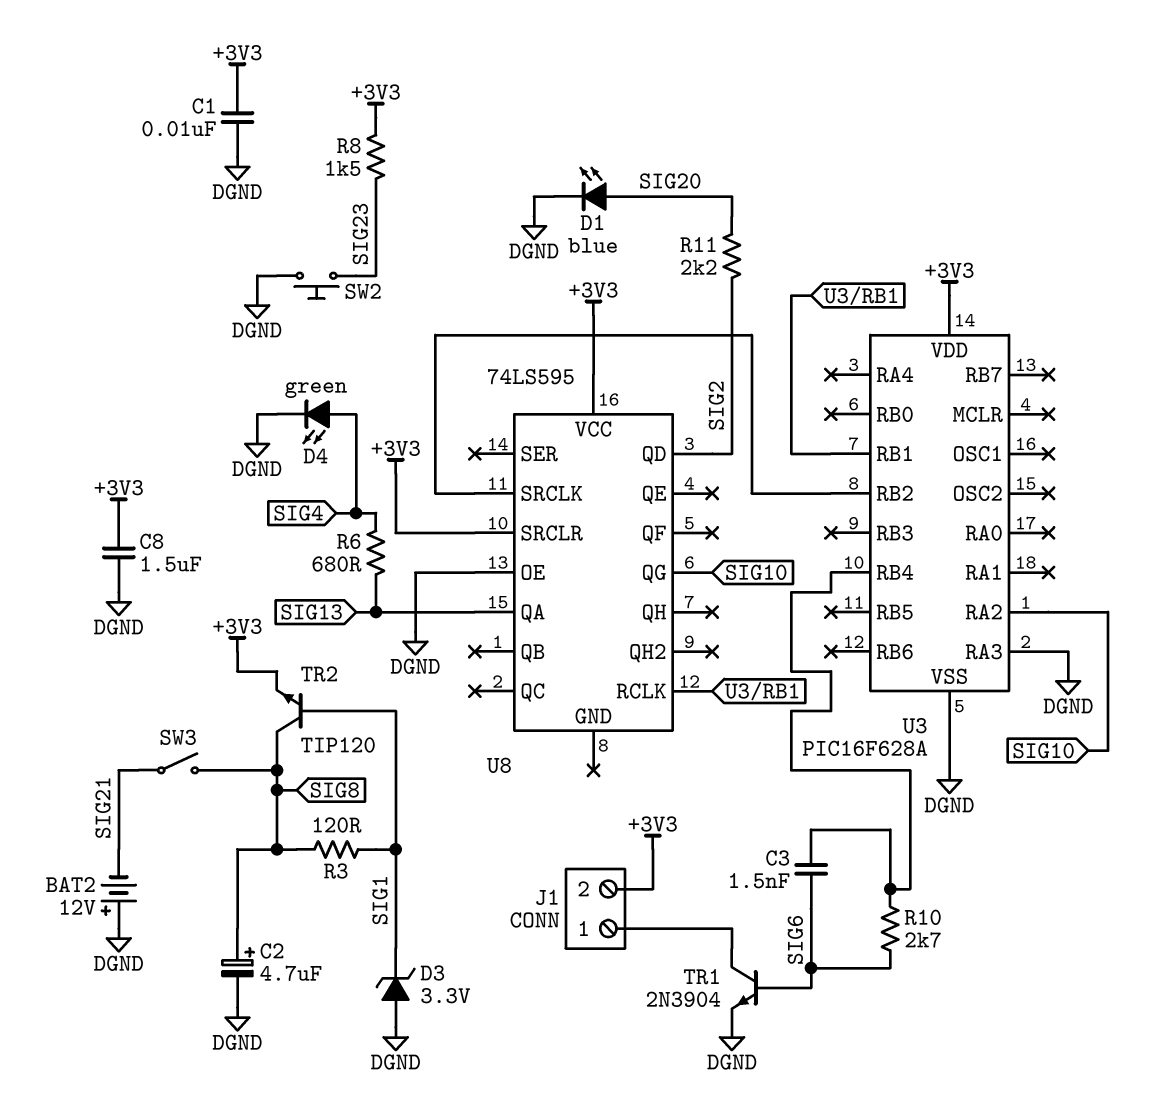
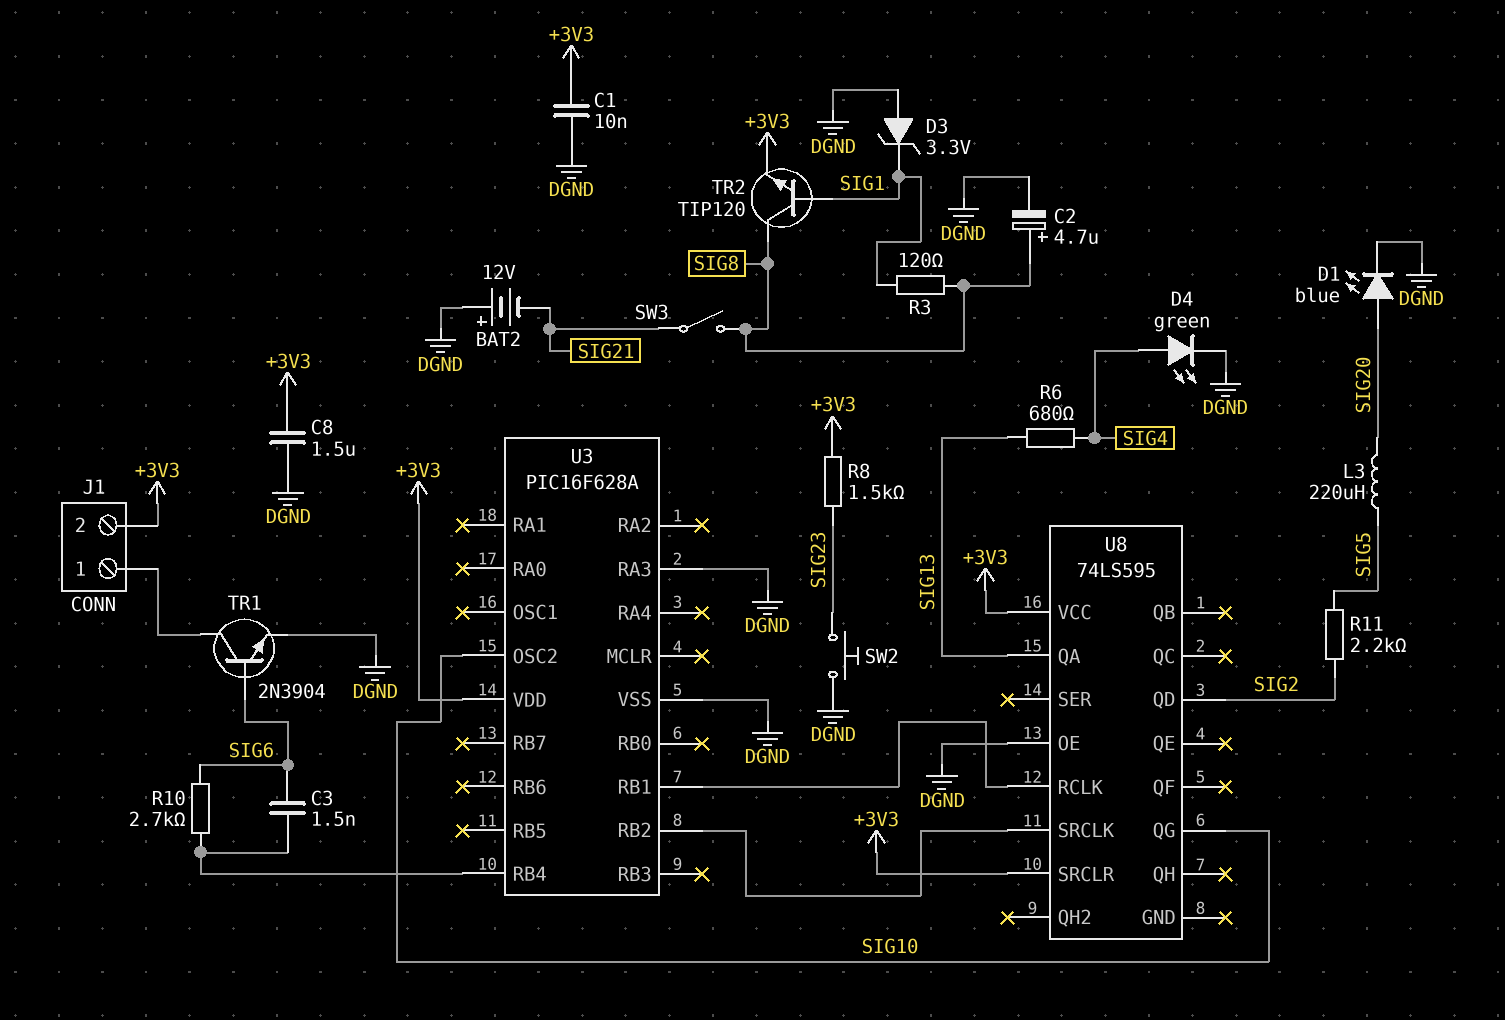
L3: none -> 220uH (SIG5, SIG20)
R11: 2.2k (SIG2, SIG20) -> 2.2k (SIG2, SIG5)
U3 pin OSC2: none -> SIG10
U3 pin RA2: SIG10 -> none

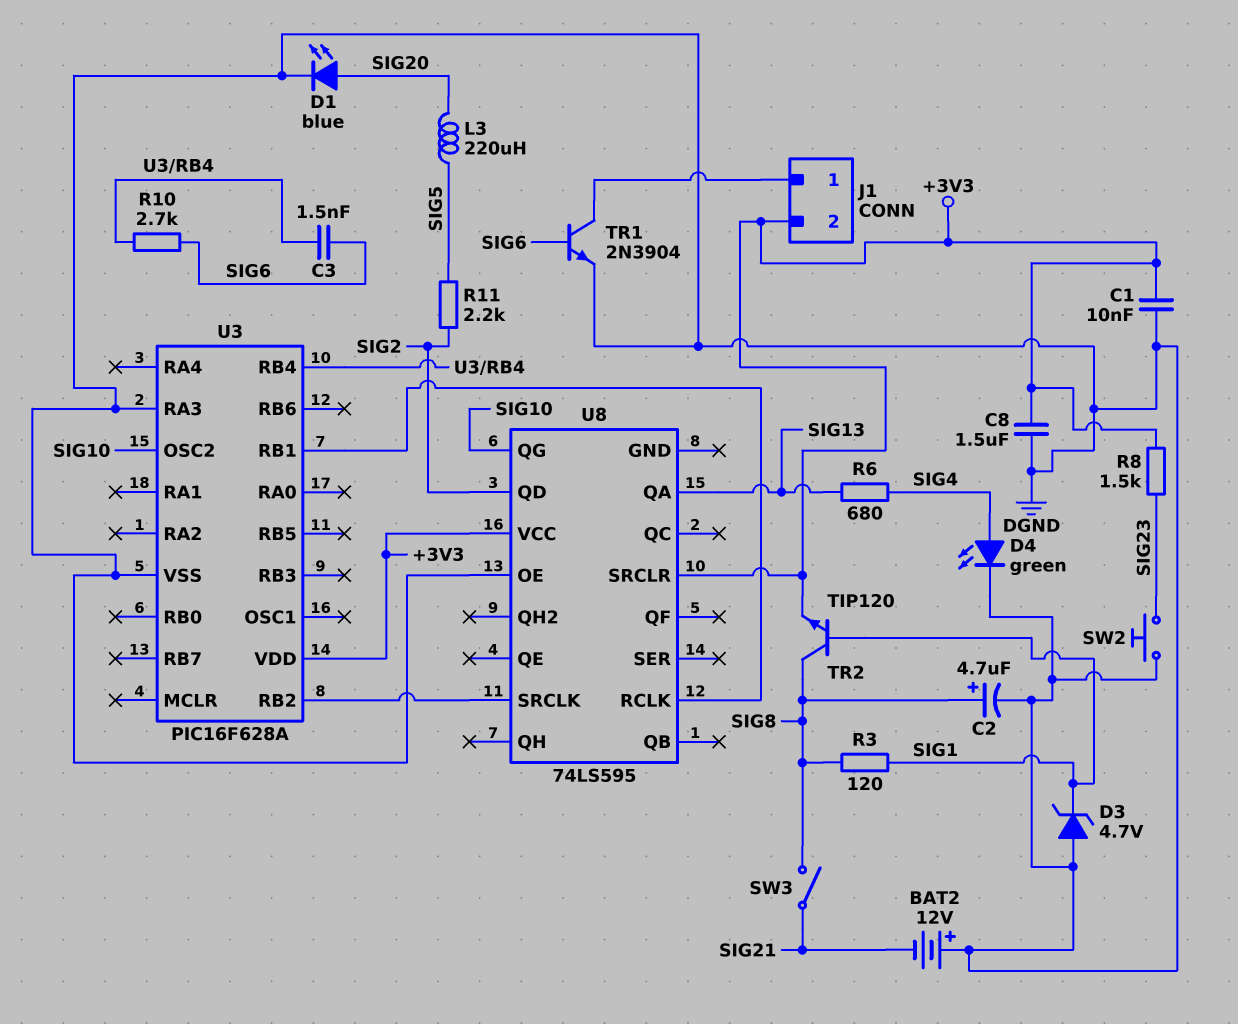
D3: zener 3.3V (A DGND, K SIG1) -> zener 4.7V (A DGND, K SIG1)

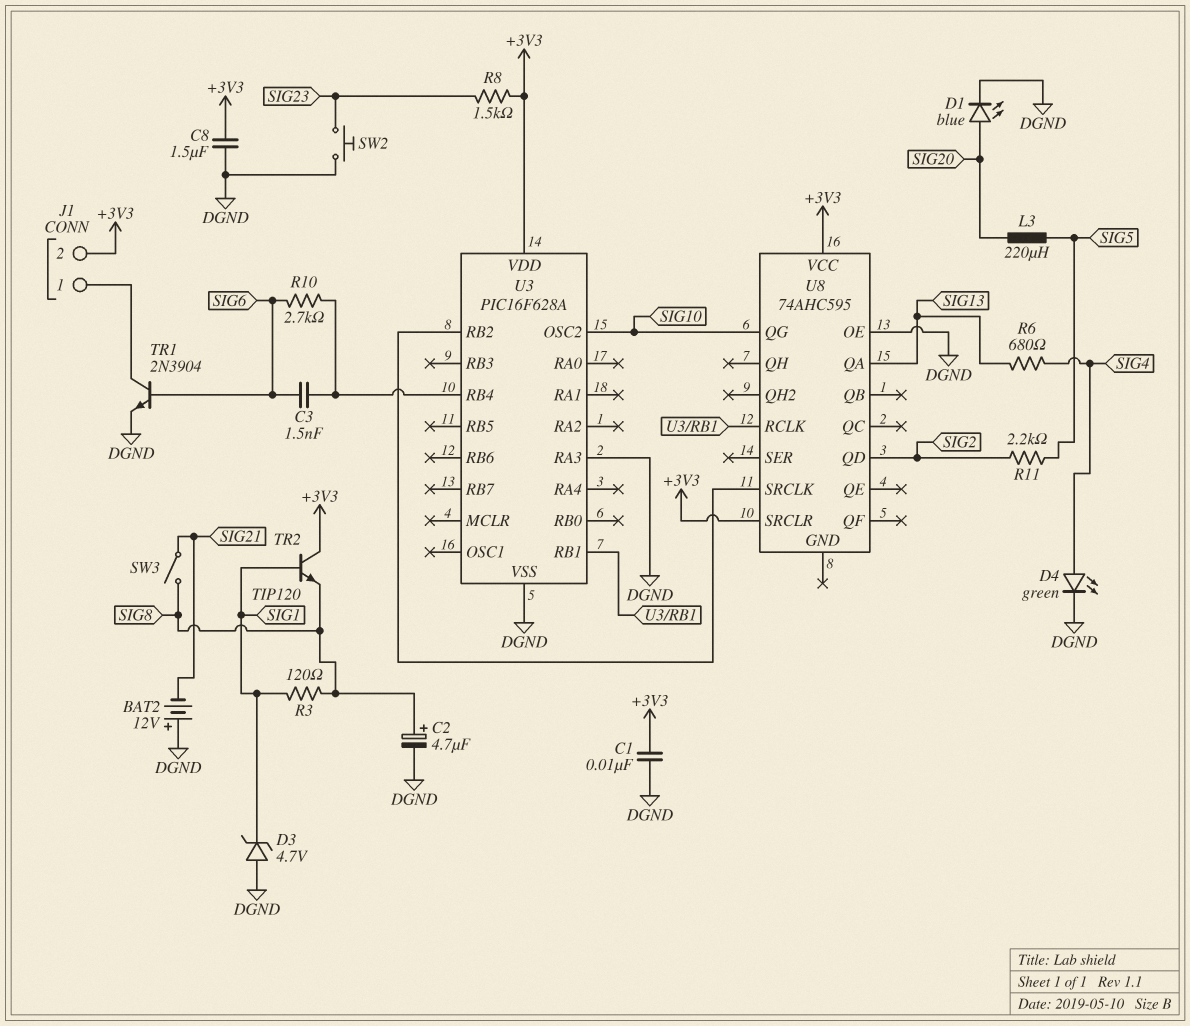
TR2: NPN TIP120 (B SIG1, C SIG8, E +3V3) -> NPN TIP120 (B SIG1, C +3V3, E SIG8)
U8: 74LS595 -> 74AHC595

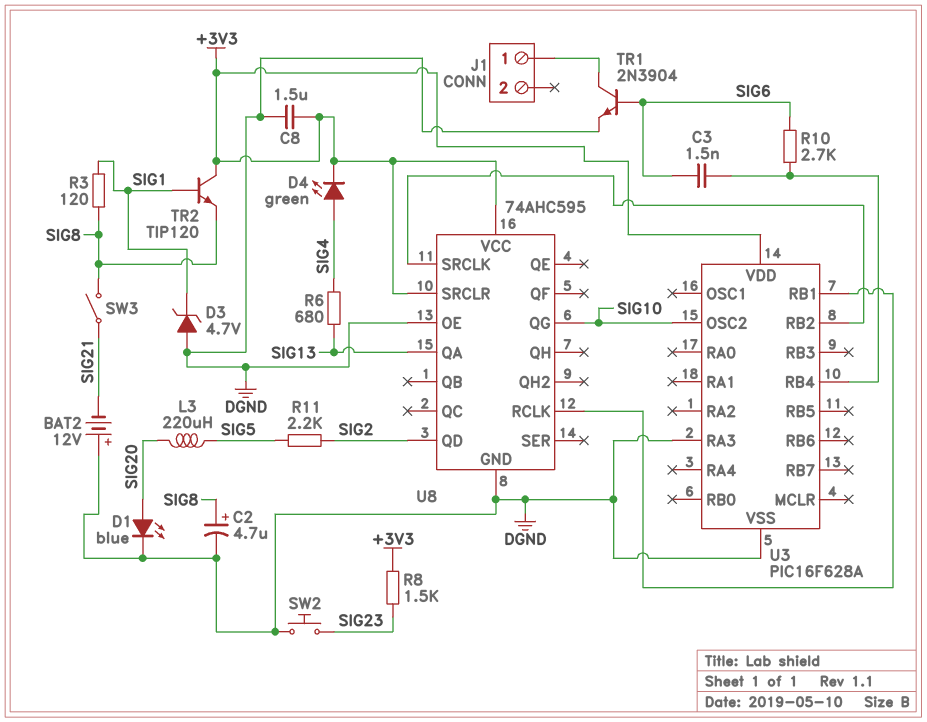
C1: 10nF (+3V3, DGND) -> none
D4: LED green (A SIG4, K DGND) -> LED green (A SIG4, K +3V3)
J1 pin 2: +3V3 -> none
U8 pin GND: none -> DGND

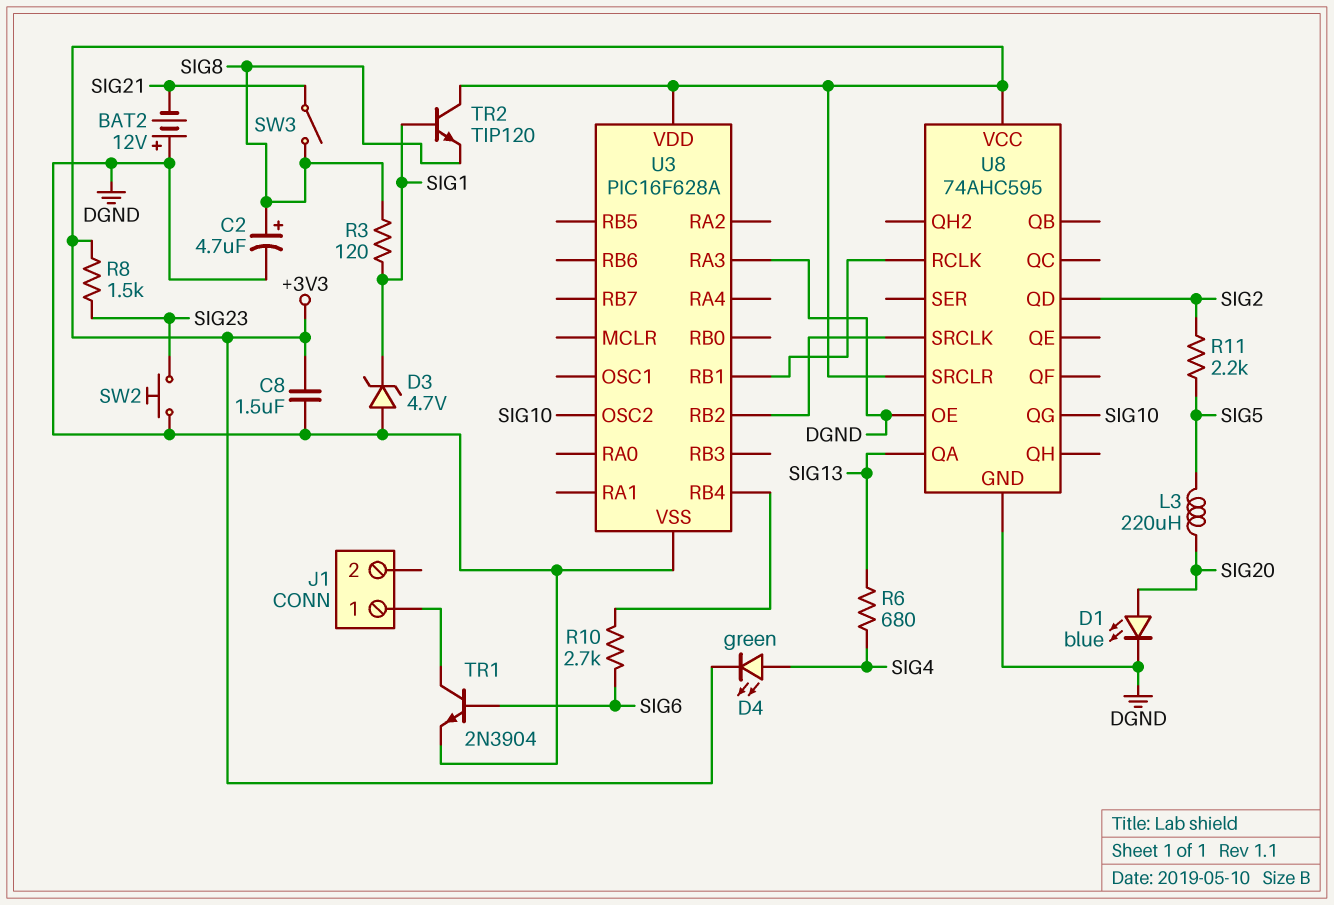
C3: 1.5nF (SIG6, U3/RB4) -> none

